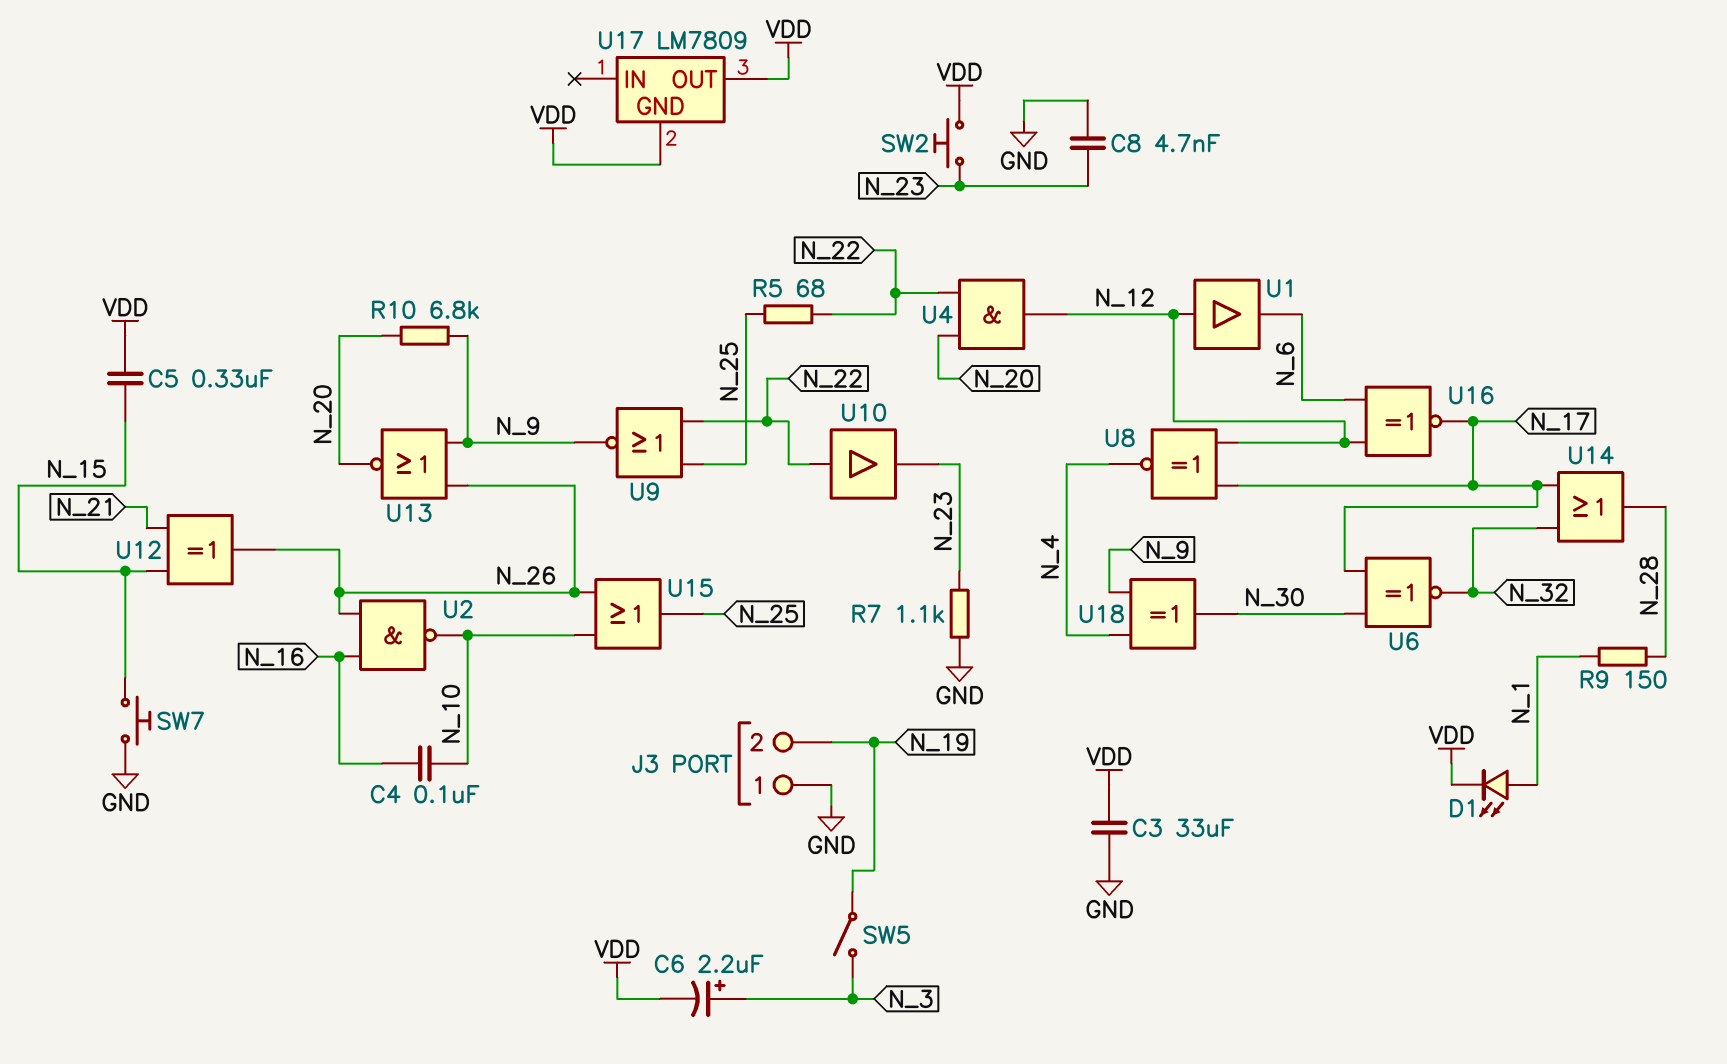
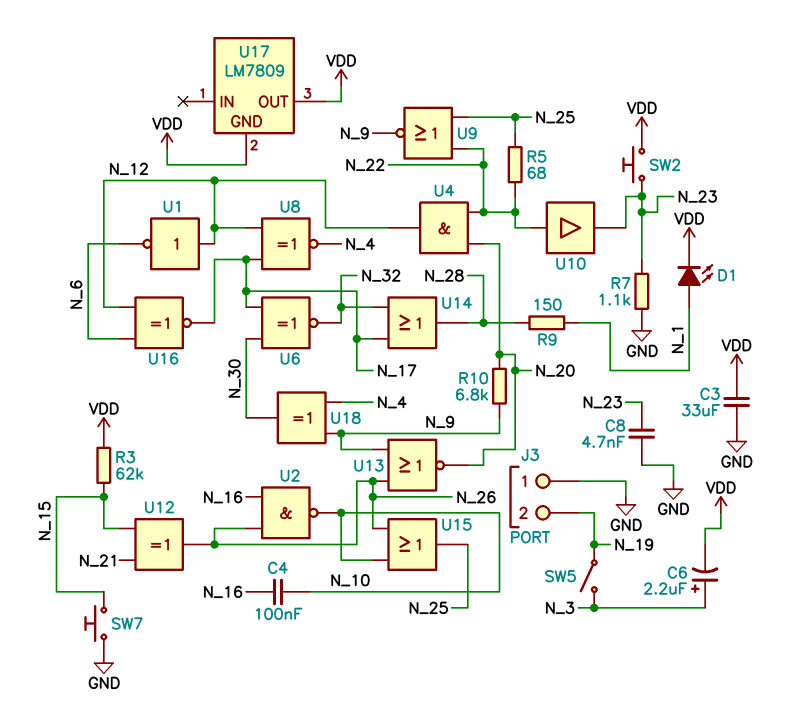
C5: 330nF (N_15, VDD) -> none
R3: none -> 62k (N_15, VDD)
U1: buffer (in N_12, out N_6) -> NOT (in N_12, out N_6)

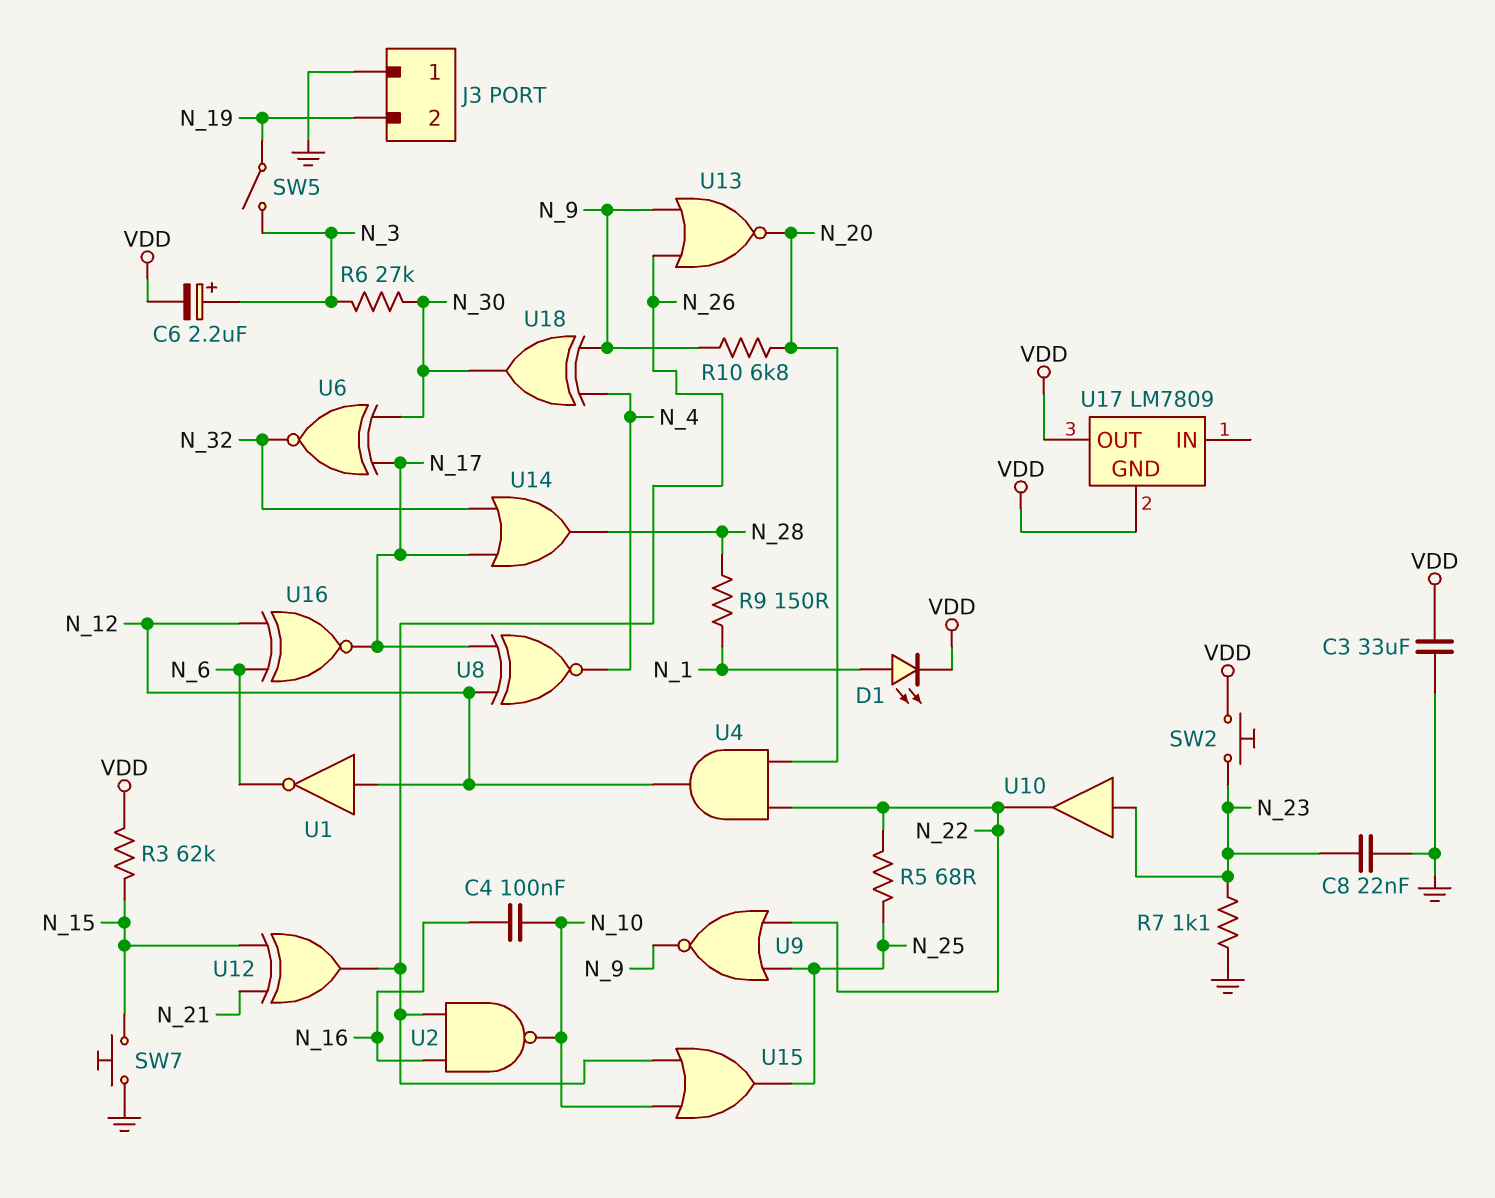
C8: 4.7nF (GND, N_23) -> 22nF (GND, N_23)
R6: none -> 27k (N_3, N_30)
U10: buffer (in N_22, out N_23) -> buffer (in N_23, out N_22)

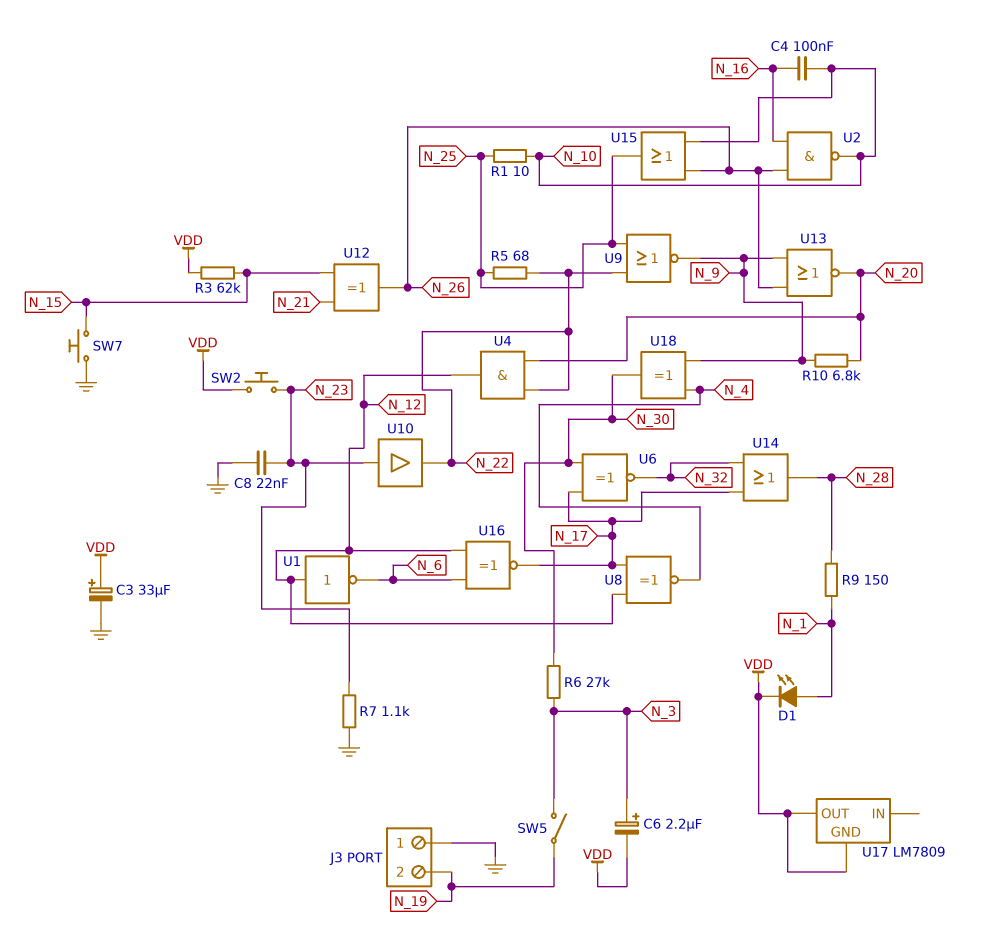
C3: 33uF (GND, VDD) -> 33uF (plus VDD, minus GND)
R1: none -> 10 (N_10, N_25)

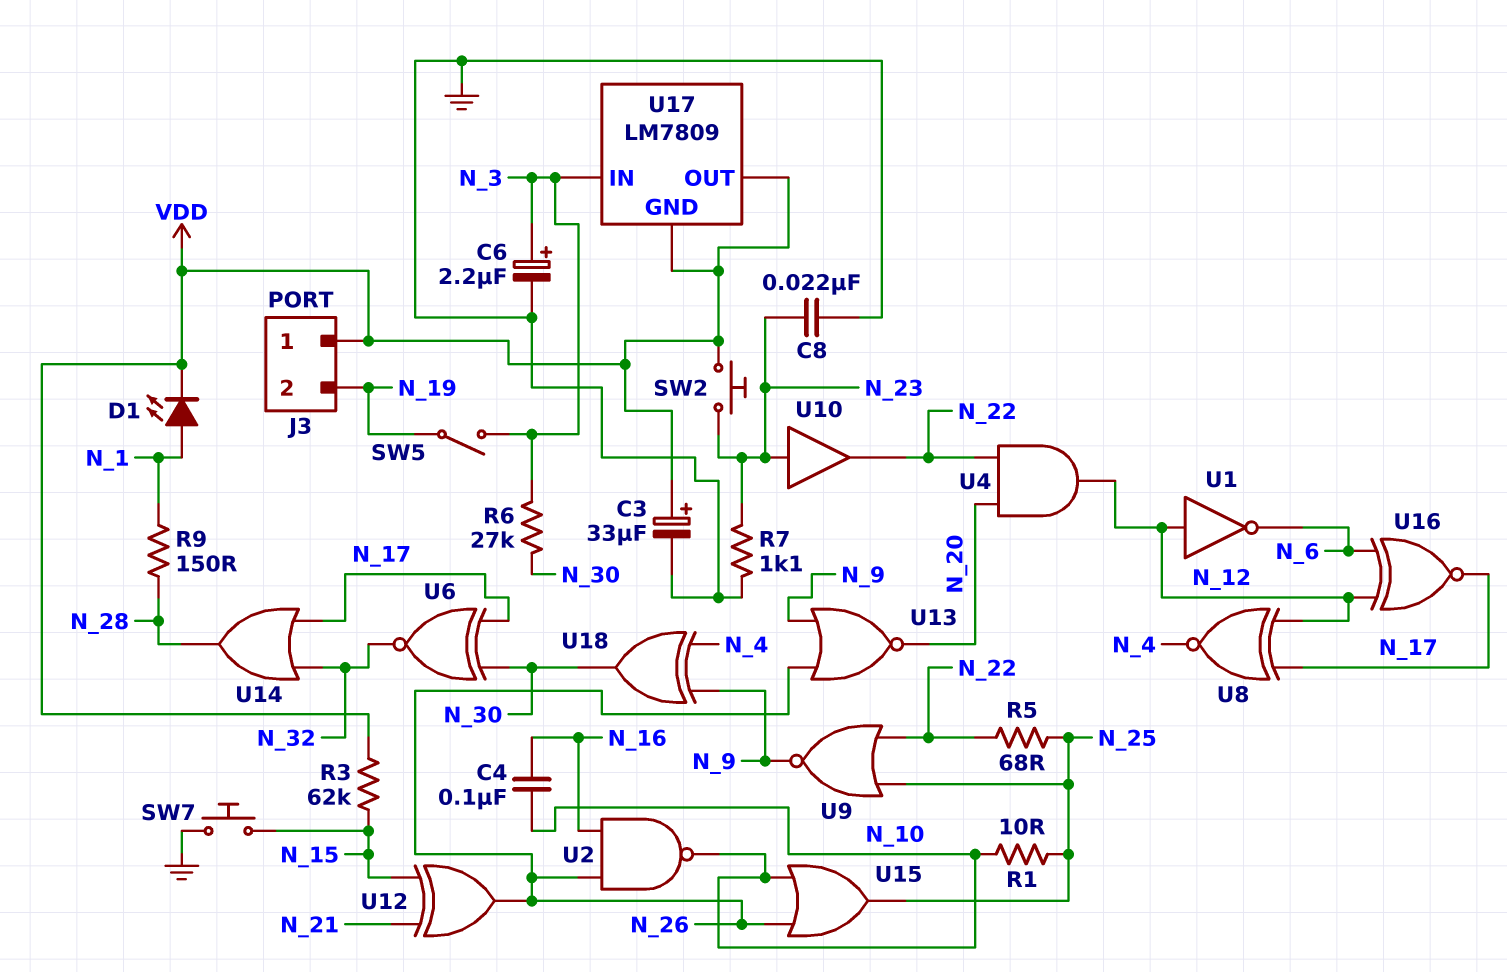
C6: 2.2uF (plus N_3, minus VDD) -> 2.2uF (plus N_3, minus GND)
J3 pin 1: GND -> VDD
R10: 6.8k (N_9, N_20) -> none
U17 pin IN: none -> N_3

